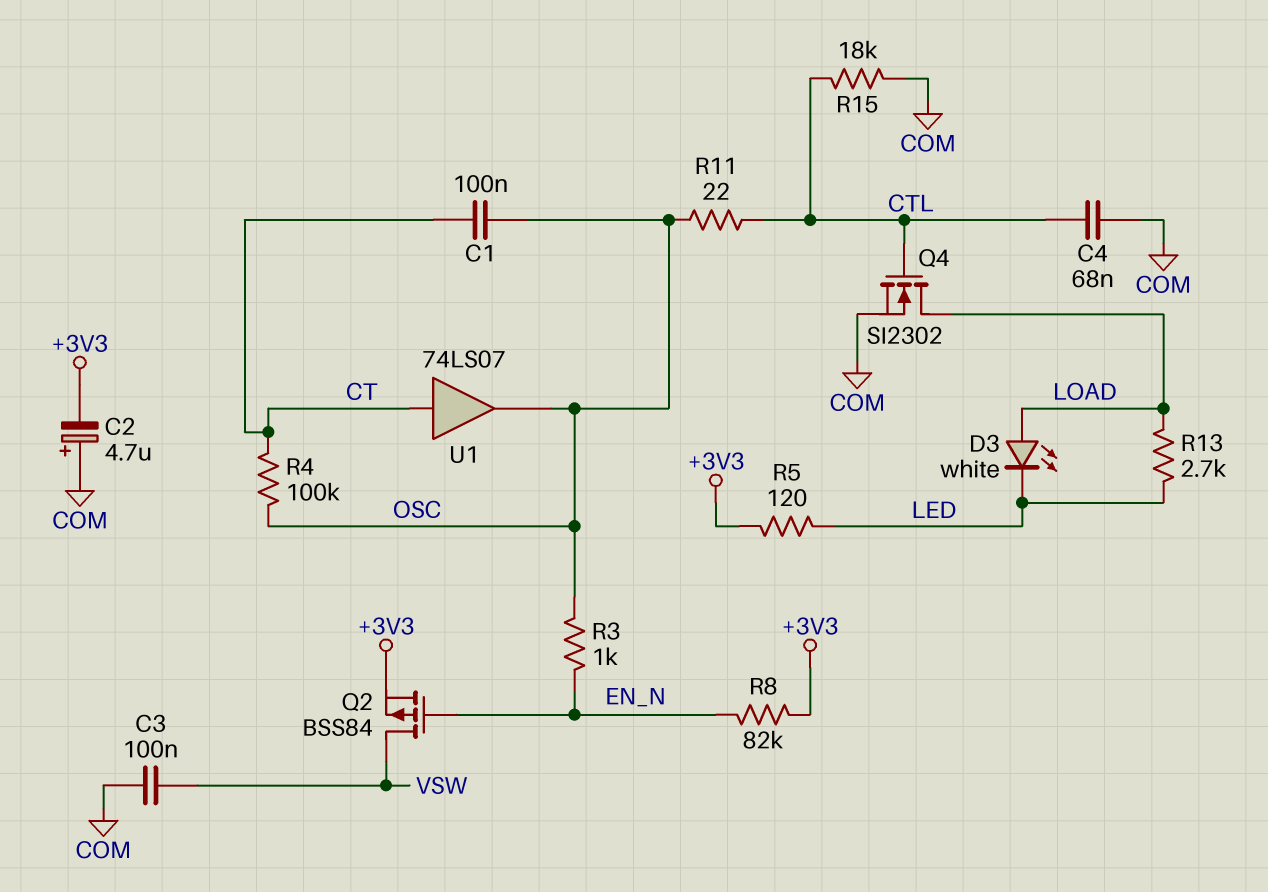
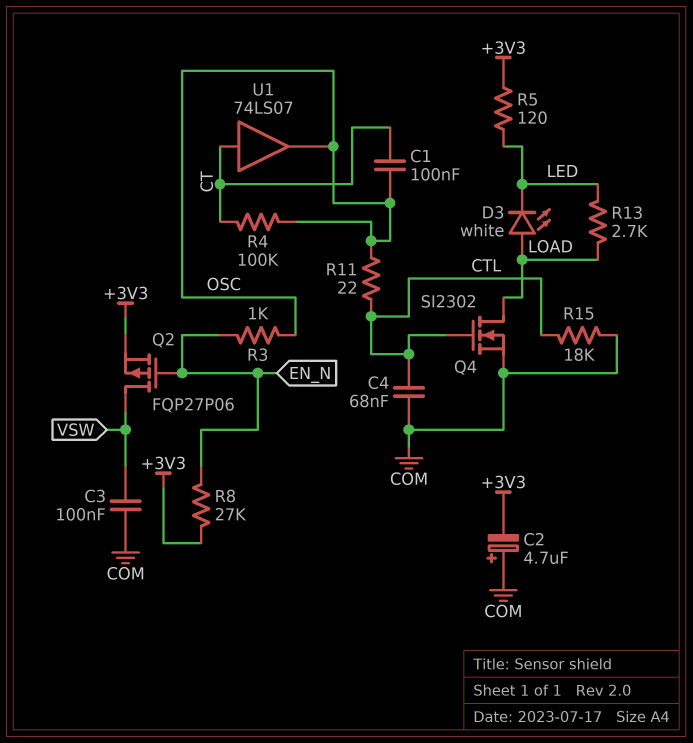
Q2: PMOS BSS84 (G EN_N, D VSW, S +3V3) -> PMOS FQP27P06 (G EN_N, D VSW, S +3V3)
R8: 82k (+3V3, EN_N) -> 27k (+3V3, EN_N)

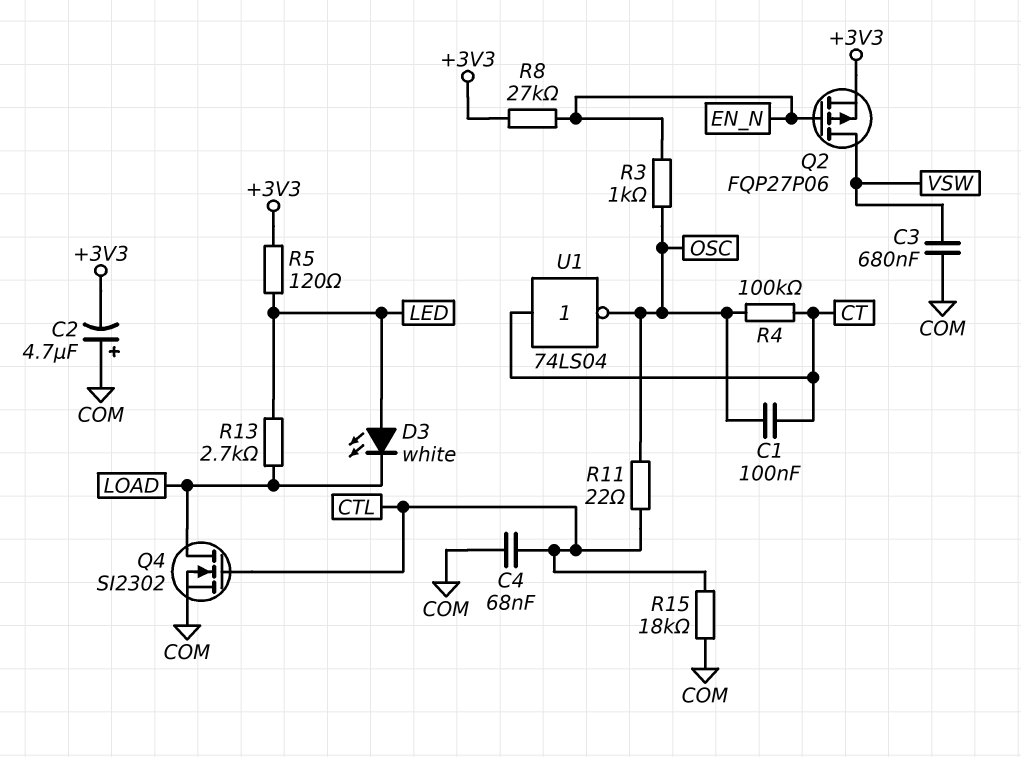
C3: 100nF (COM, VSW) -> 680nF (COM, VSW)
D3: LED white (A LOAD, K LED) -> LED white (A LED, K LOAD)
U1: buffer 74LS07 (in CT, out OSC) -> NOT 74LS04 (in CT, out OSC)

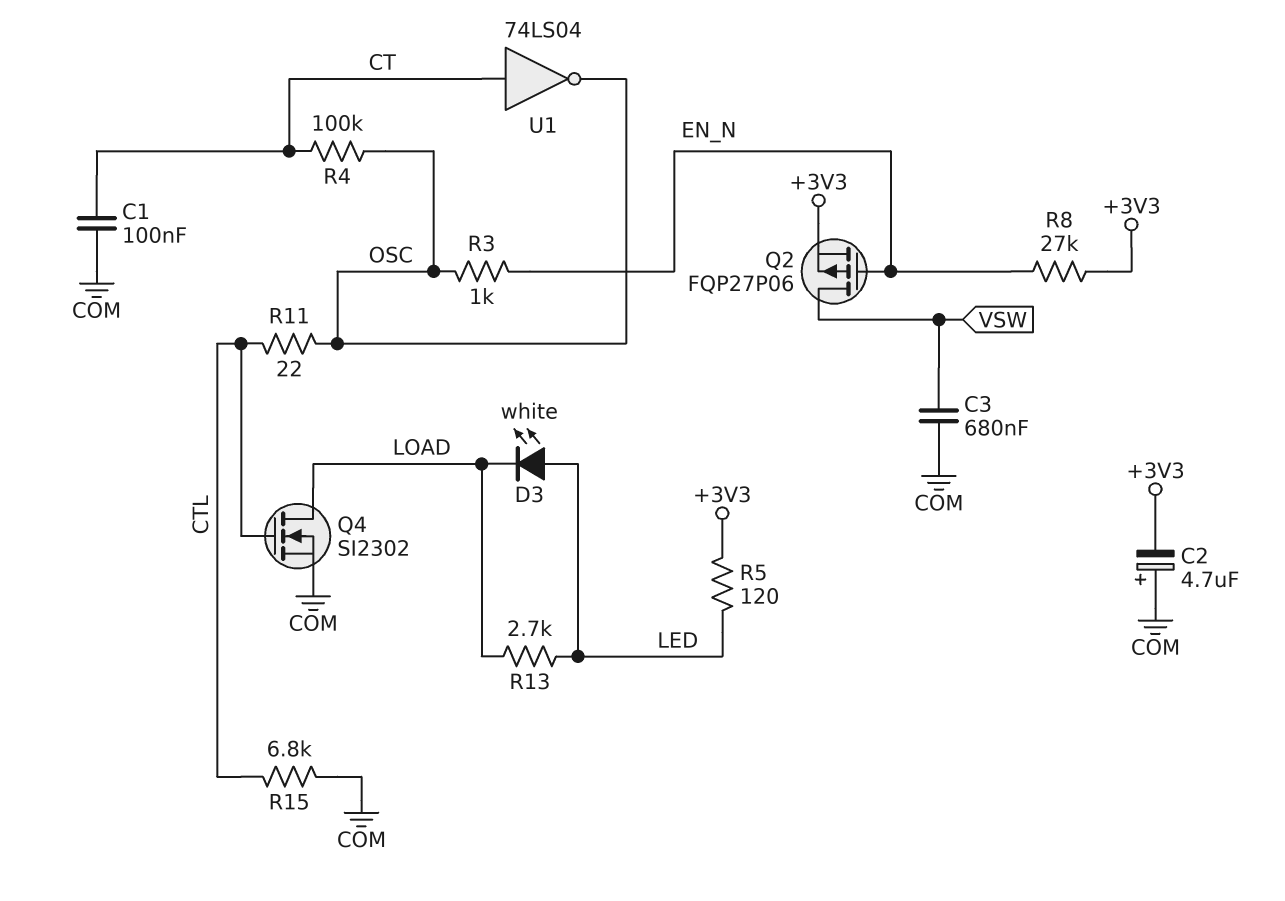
C1: 100nF (CT, OSC) -> 100nF (COM, CT)
C4: 68nF (COM, CTL) -> none
R15: 18k (COM, CTL) -> 6.8k (COM, CTL)

